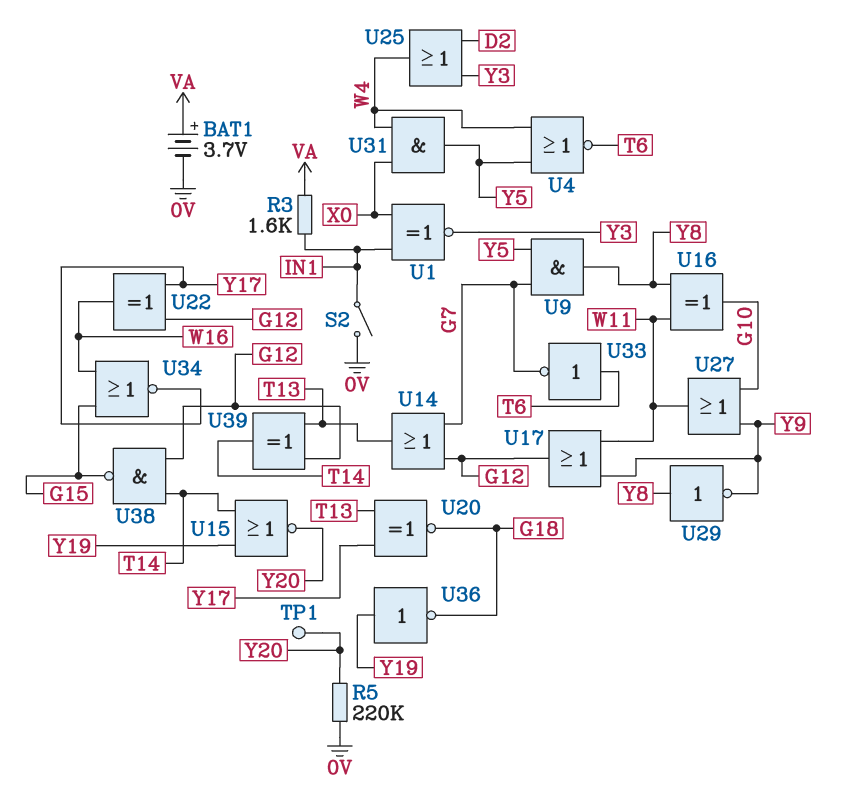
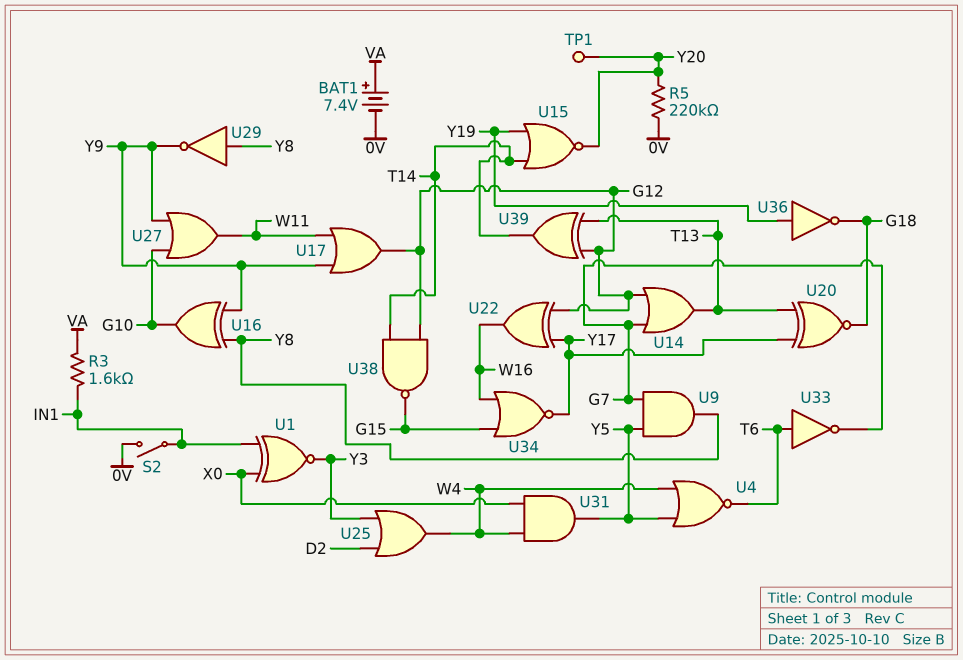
BAT1: 3.7V (plus VA, minus 0V) -> 7.4V (plus VA, minus 0V)
U16: XOR (in W11, in Y8, out G10) -> XOR (in Y8, in Y9, out G10)

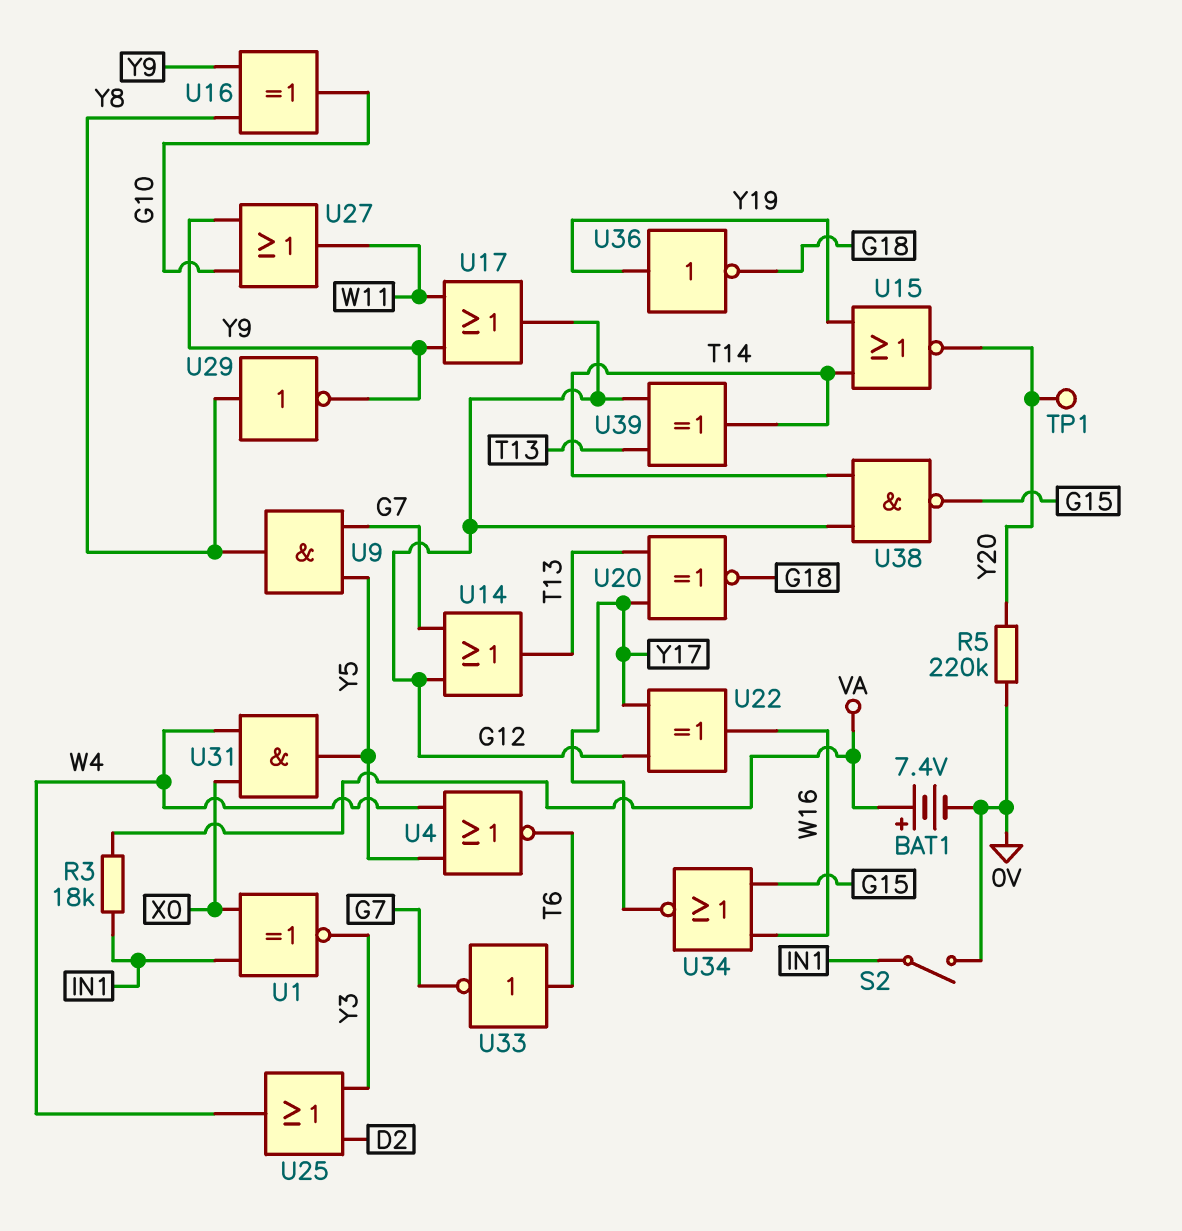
R3: 1.6k (IN1, VA) -> 18k (IN1, VA)

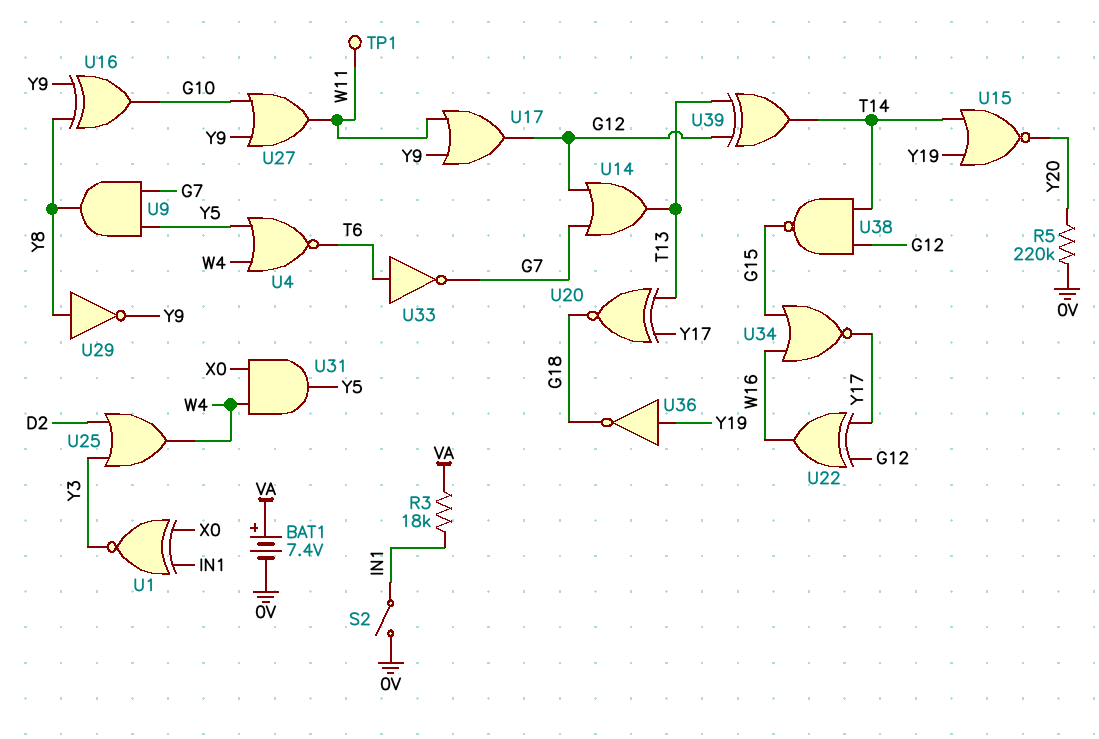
TP1: test point (Y20) -> test point (W11)

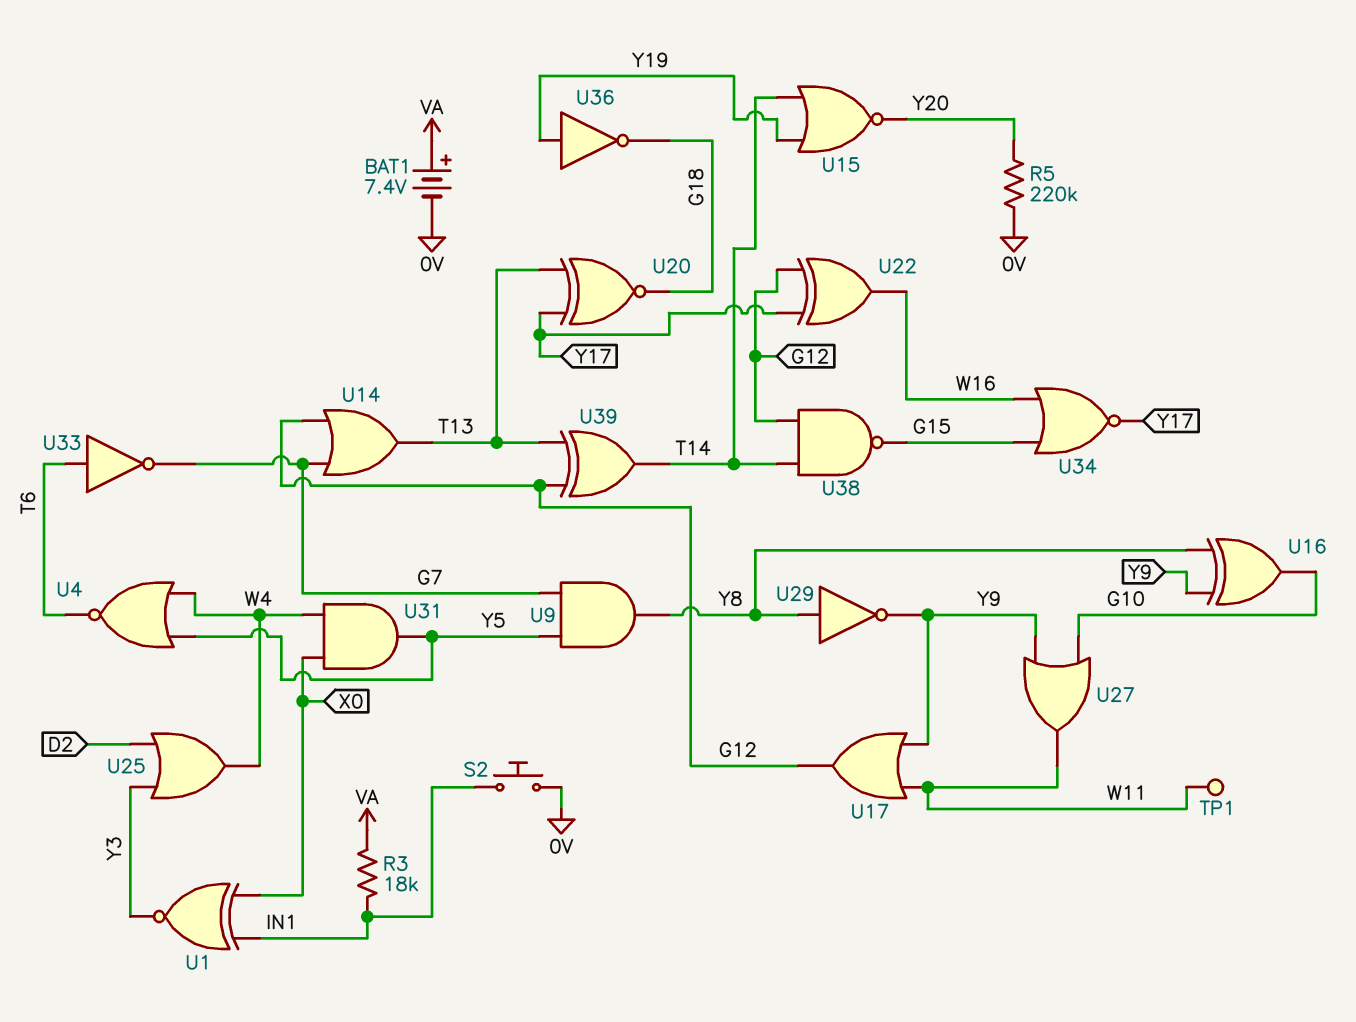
S2: switch (0V, IN1) -> button (0V, IN1)

